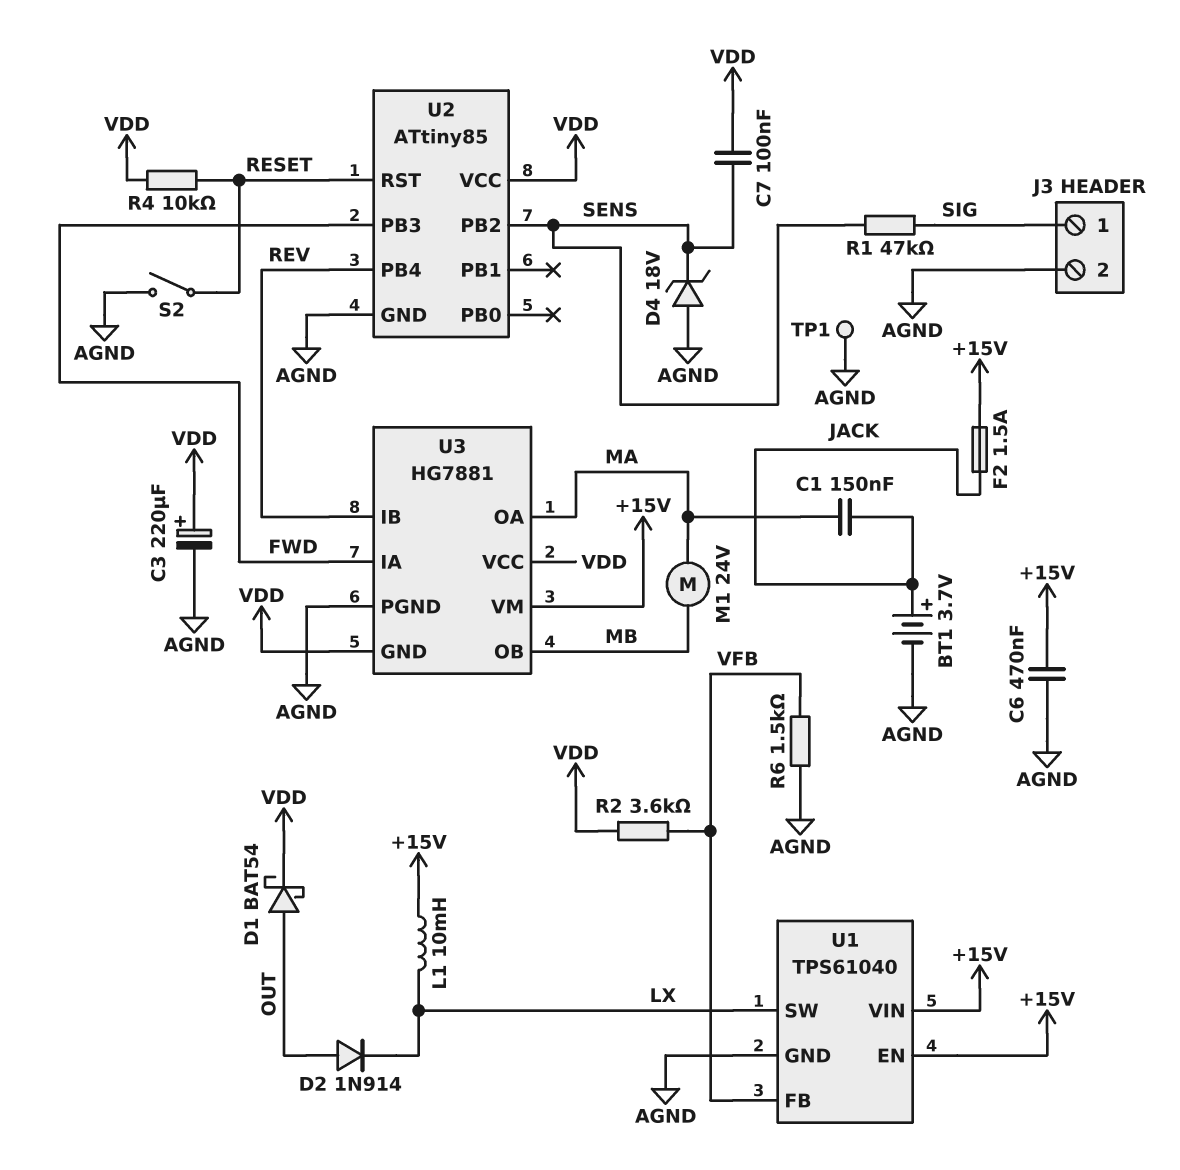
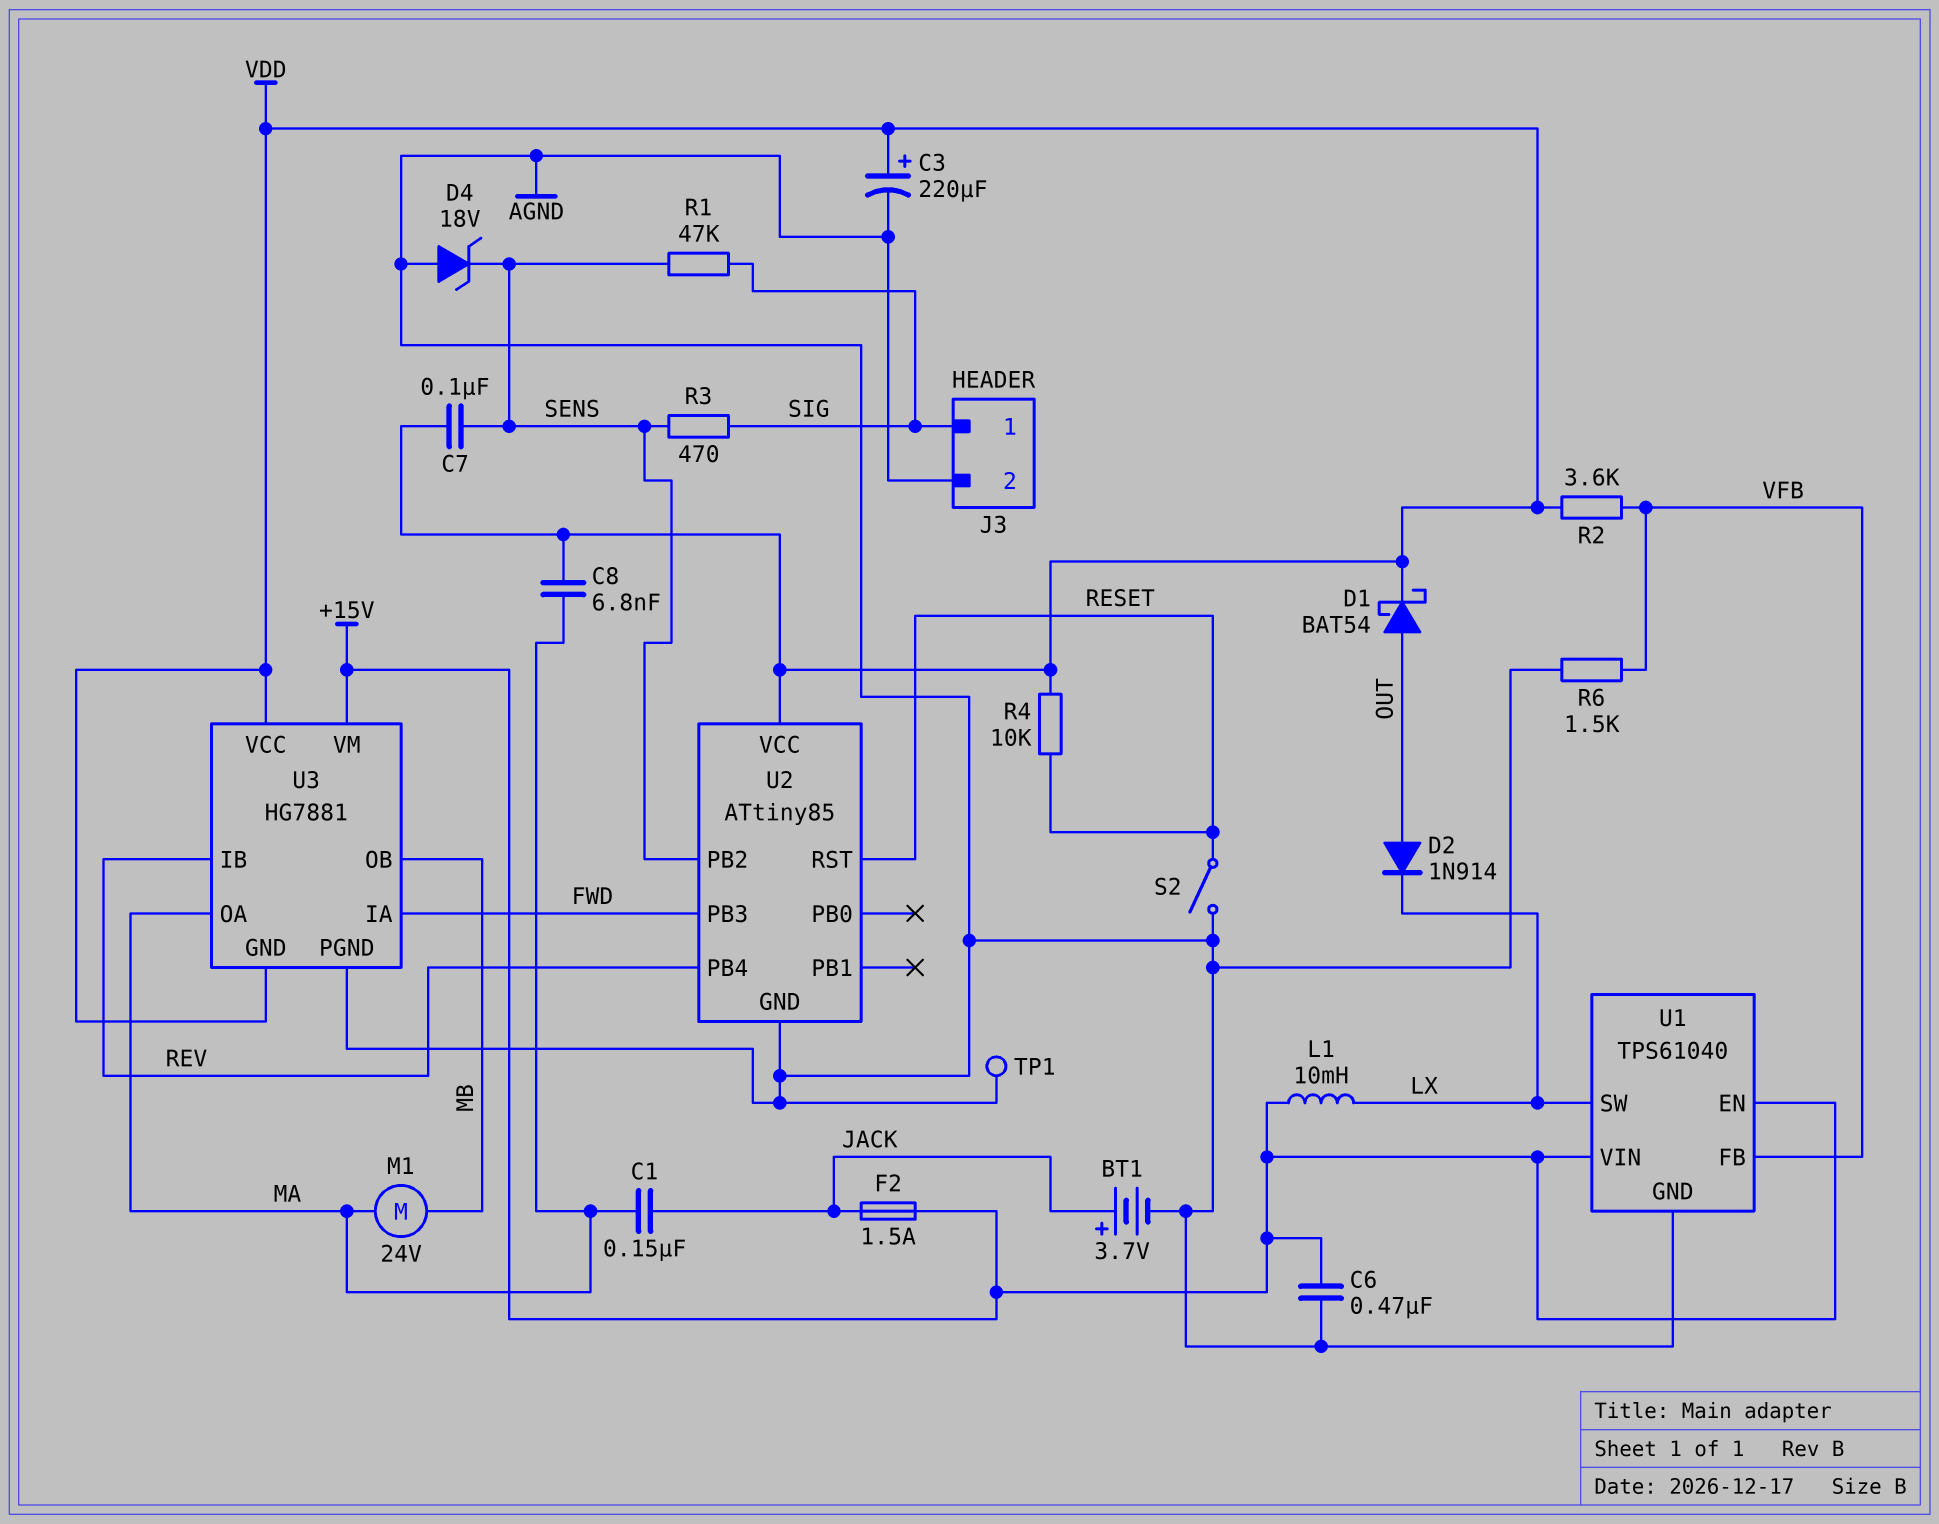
C8: none -> 6.8nF (MA, VDD)
R3: none -> 470 (SENS, SIG)

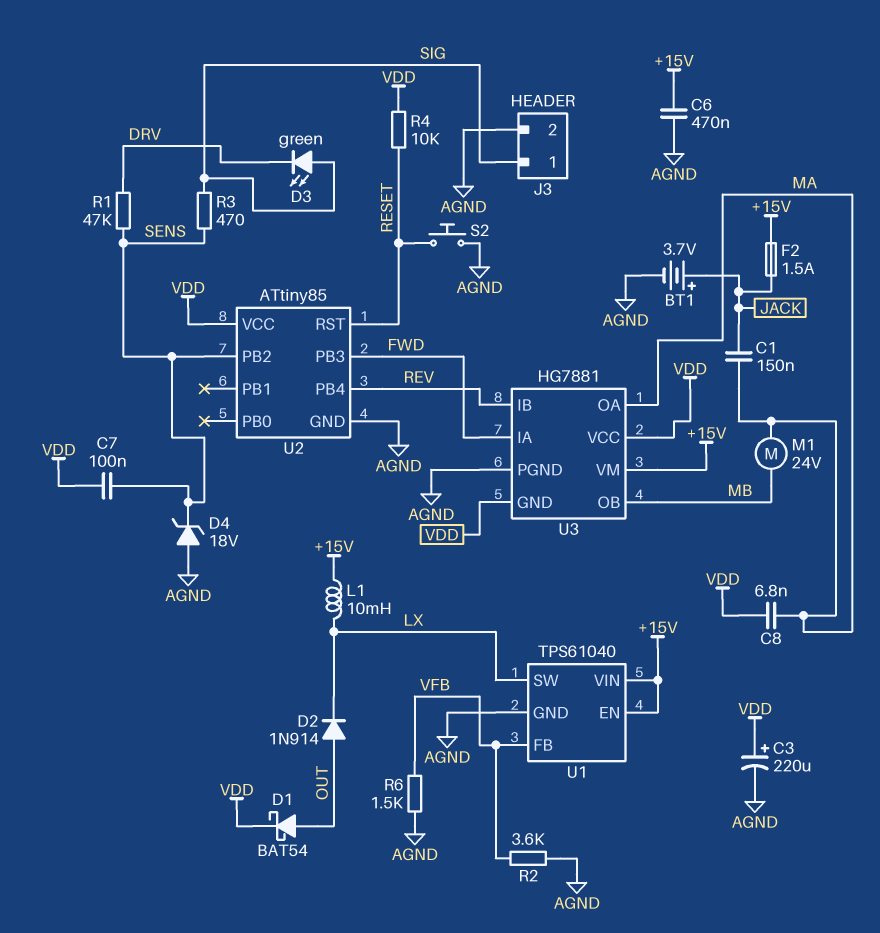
D3: none -> LED green (A SIG, K DRV)
R1: 47k (SENS, SIG) -> 47k (DRV, SENS)
R2: 3.6k (VDD, VFB) -> 3.6k (AGND, VFB)
S2: switch (AGND, RESET) -> button (AGND, RESET)
TP1: test point (AGND) -> none

